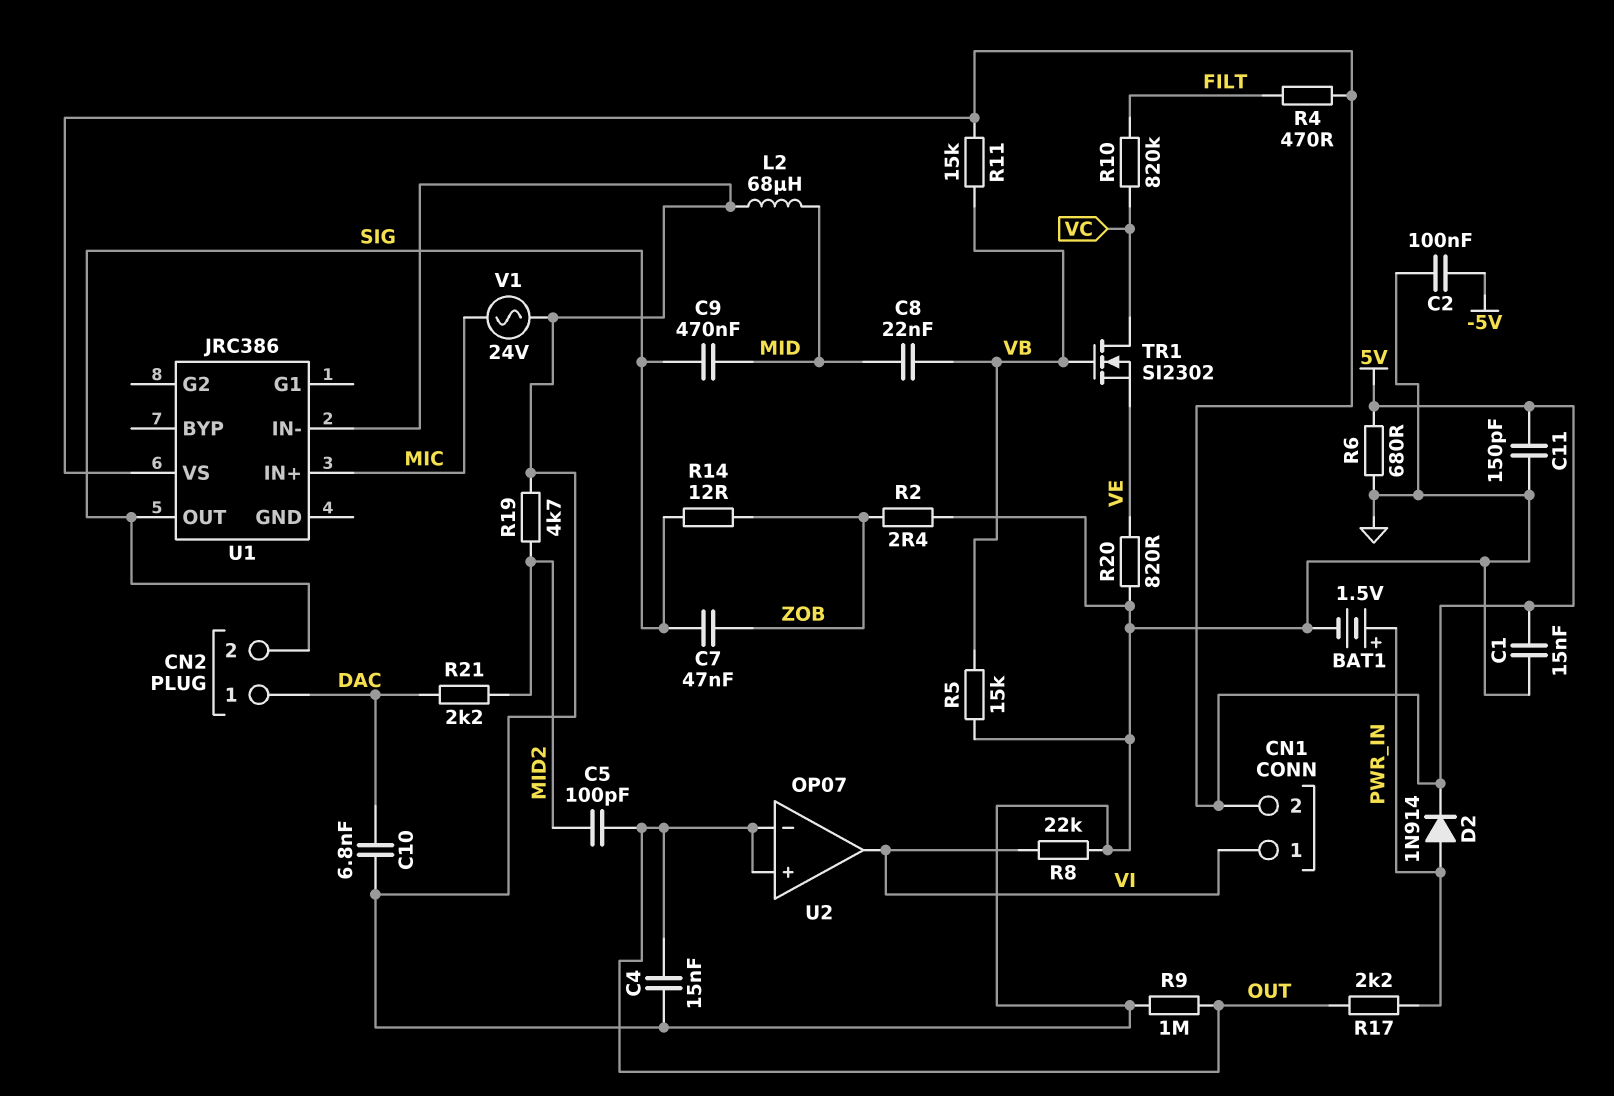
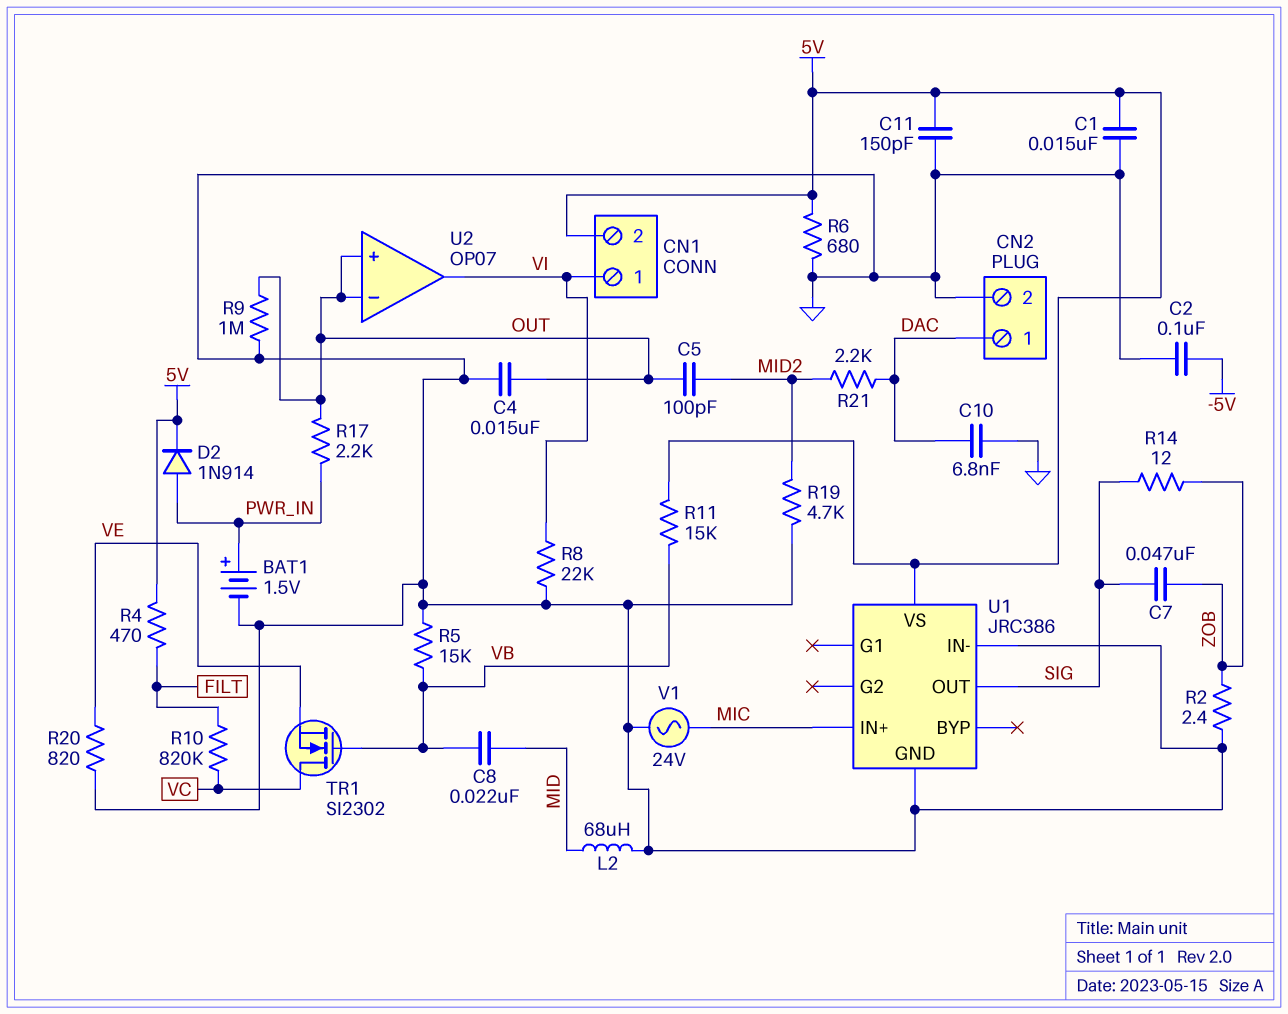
C9: 470nF (MID, SIG) -> none
CN2 pin 2: SIG -> GND
U1 pin GND: none -> GND

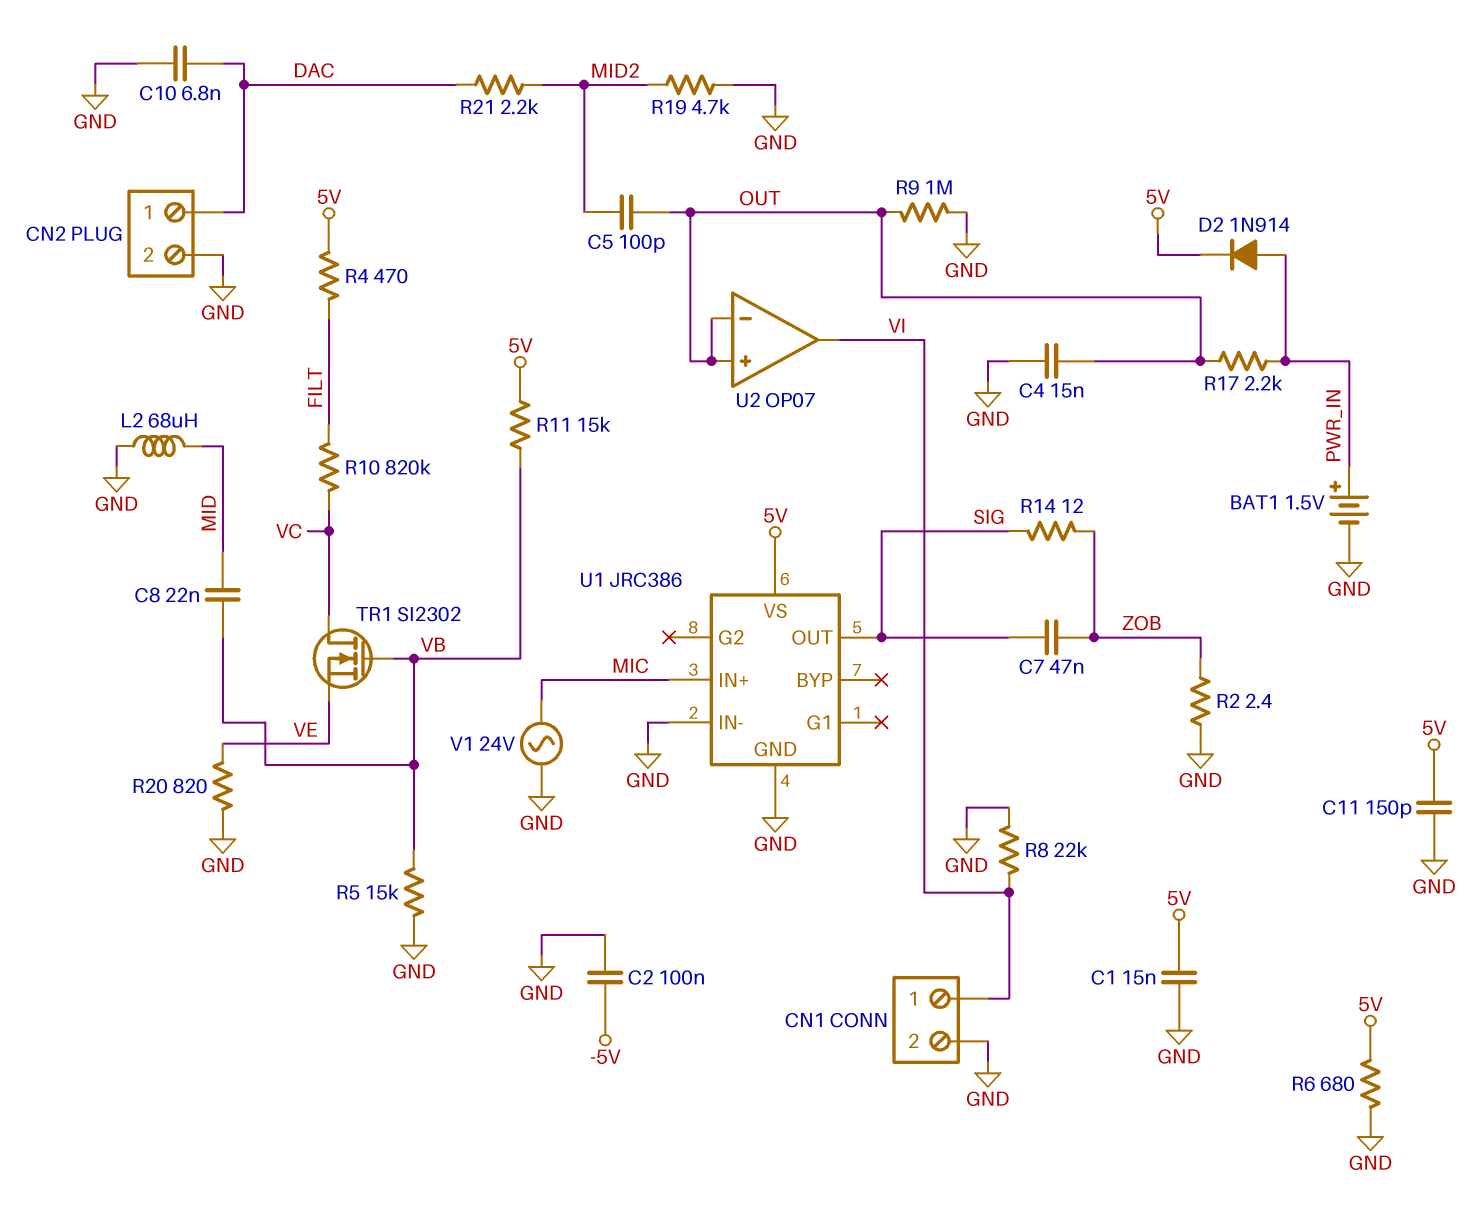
CN1 pin 2: 5V -> GND

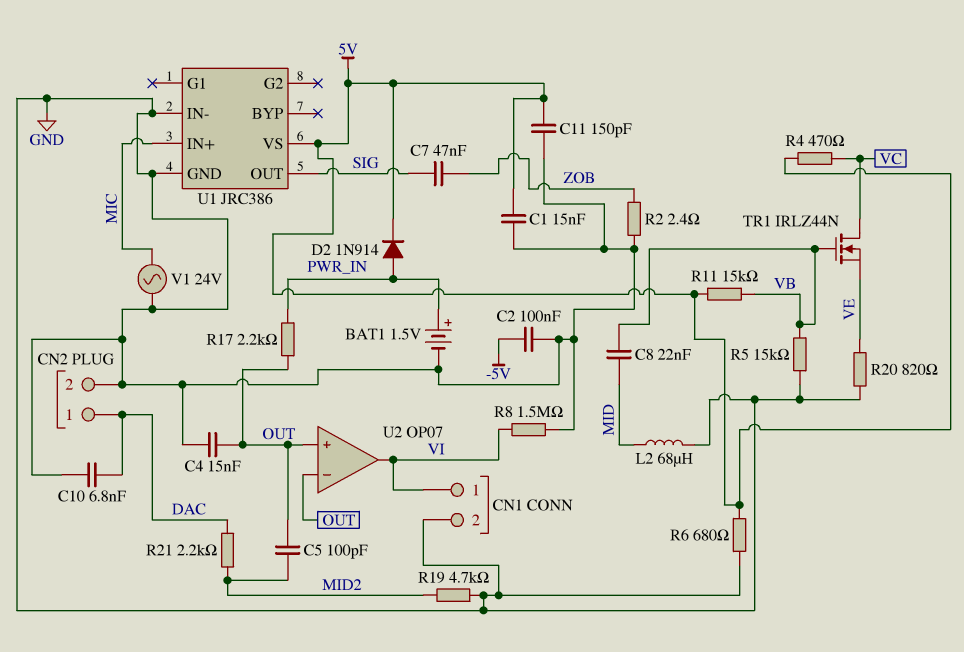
R4: 470 (5V, FILT) -> 470 (5V, VC)
R8: 22k (GND, VI) -> 1.5M (GND, VI)
R9: 1M (GND, OUT) -> none
R10: 820k (FILT, VC) -> none
R14: 12 (SIG, ZOB) -> none
TR1: NMOS SI2302 (G VB, D VC, S VE) -> NMOS IRLZ44N (G VB, D VC, S VE)

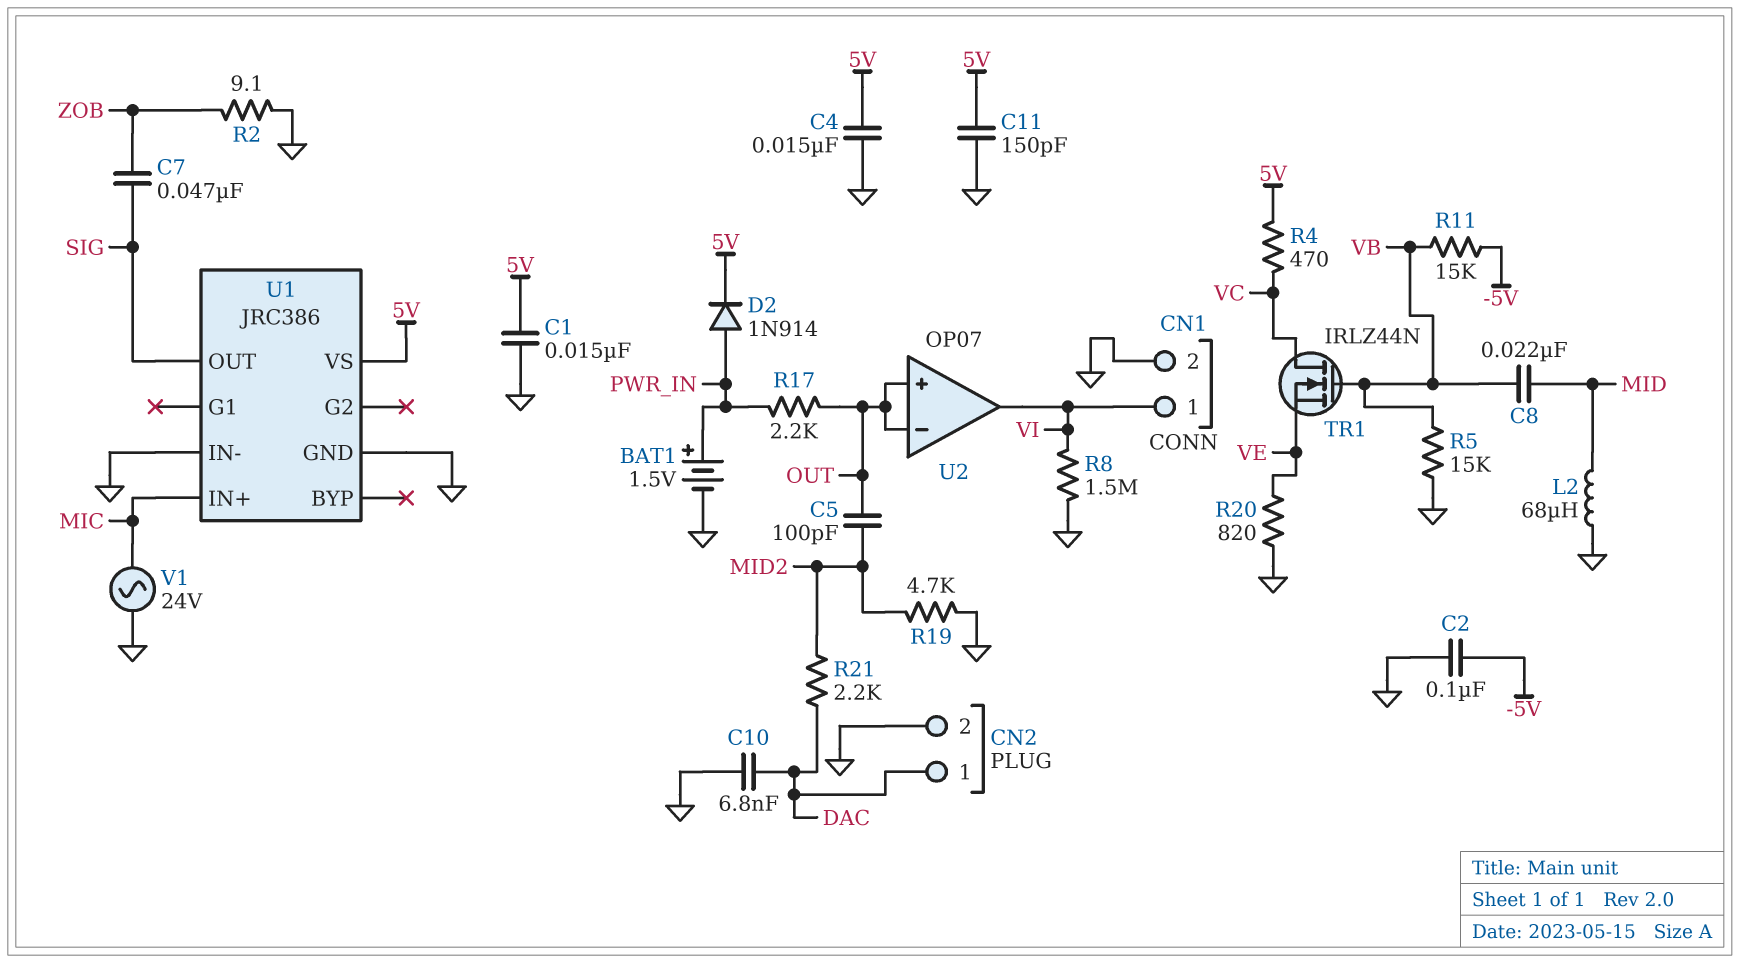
C4: 15nF (GND, OUT) -> 15nF (5V, GND)
R2: 2.4 (GND, ZOB) -> 9.1 (GND, ZOB)
R6: 680 (5V, GND) -> none
R11: 15k (5V, VB) -> 15k (-5V, VB)

